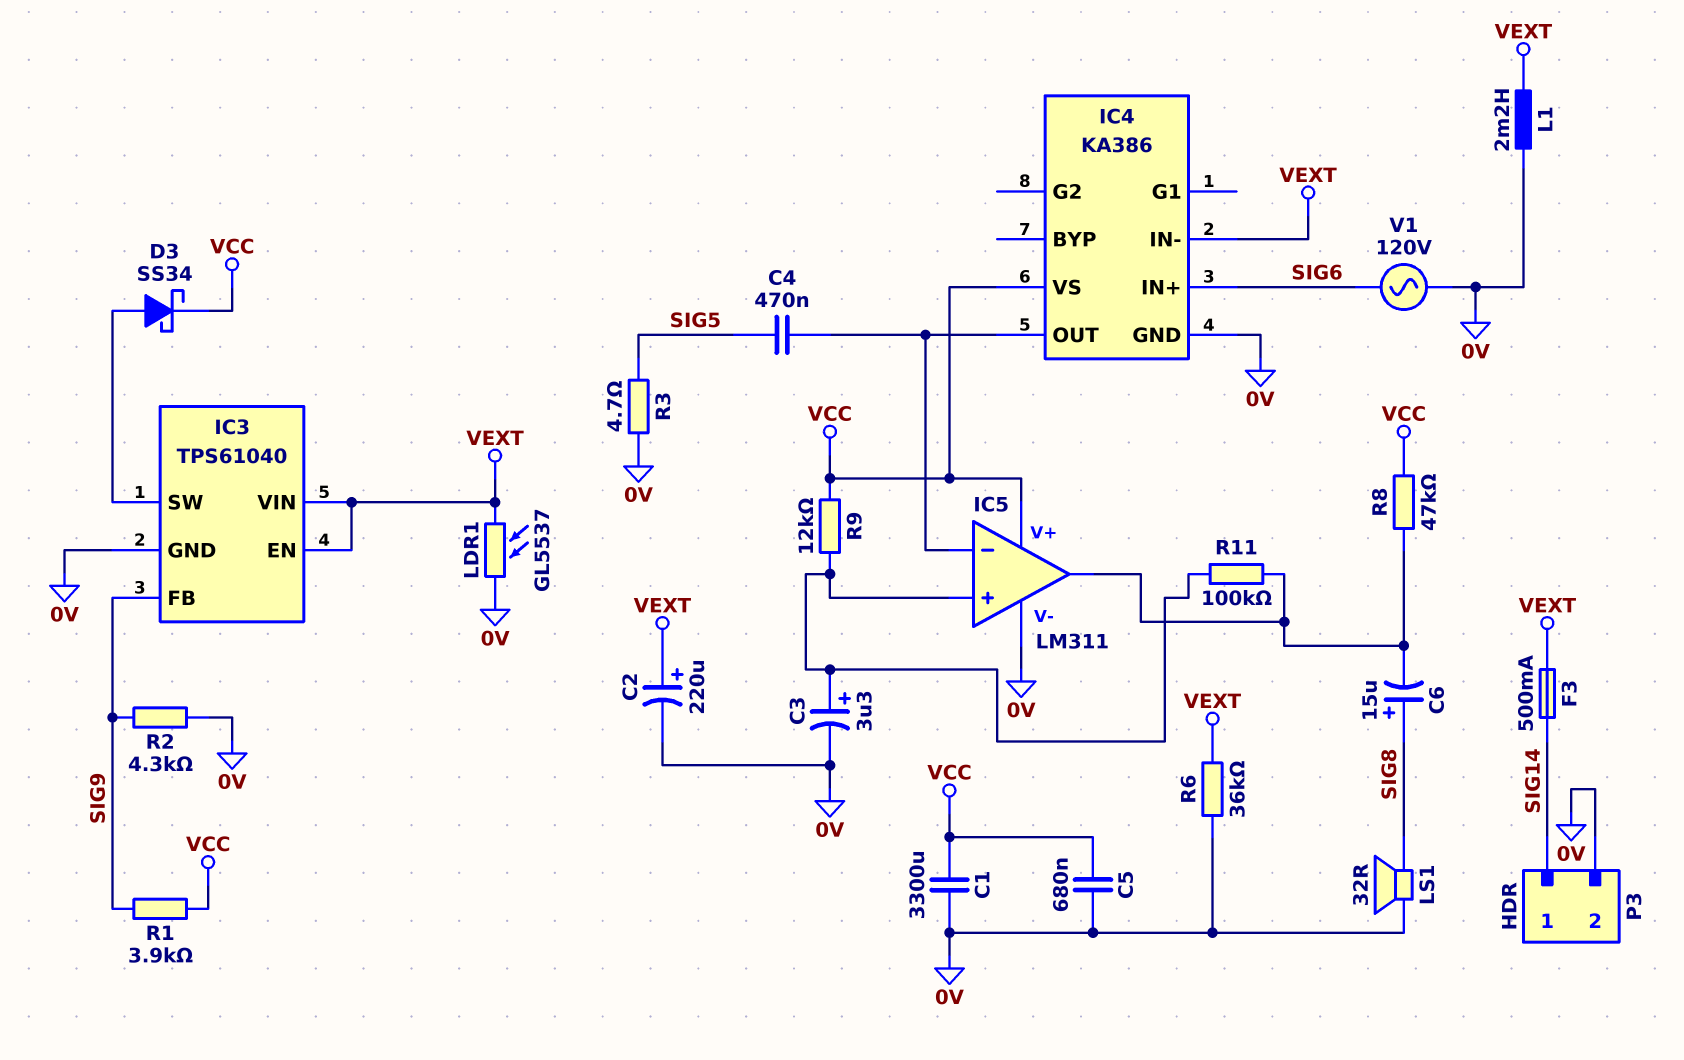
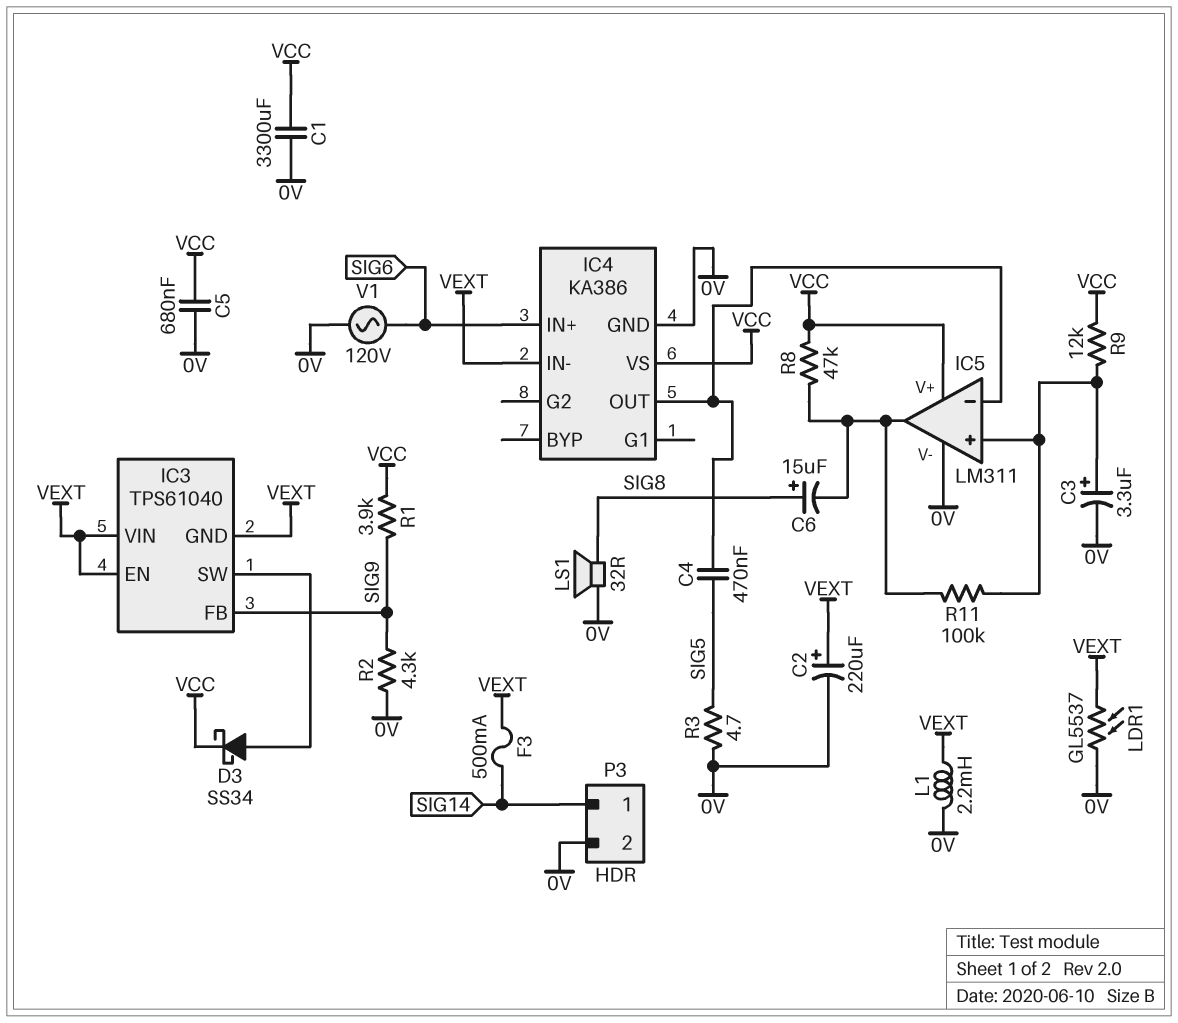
IC3 pin GND: 0V -> VEXT
R6: 36k (0V, VEXT) -> none

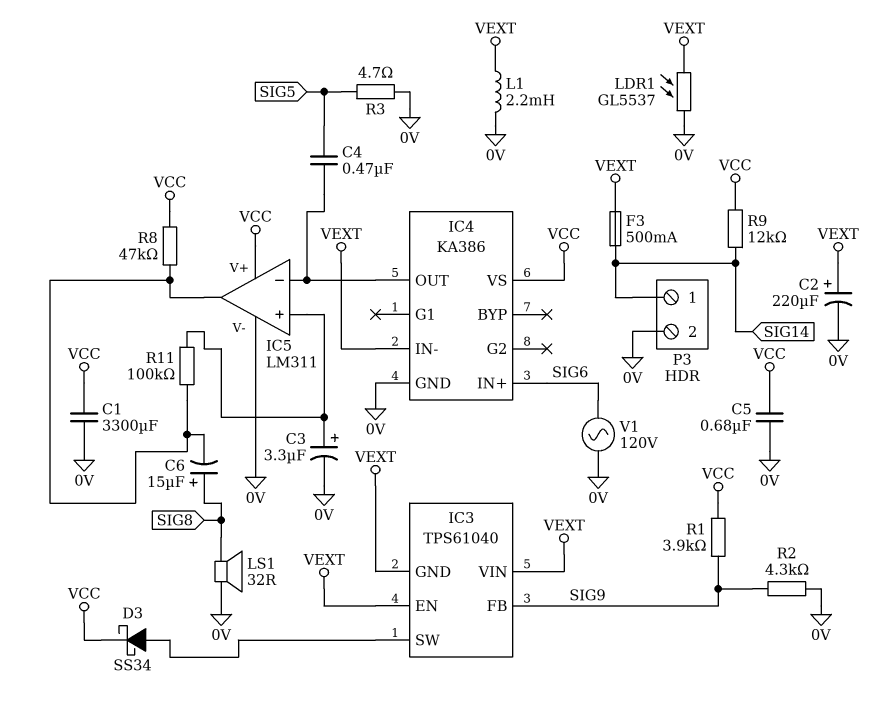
R9: 12k (IC5/in+, VCC) -> 12k (SIG14, VCC)

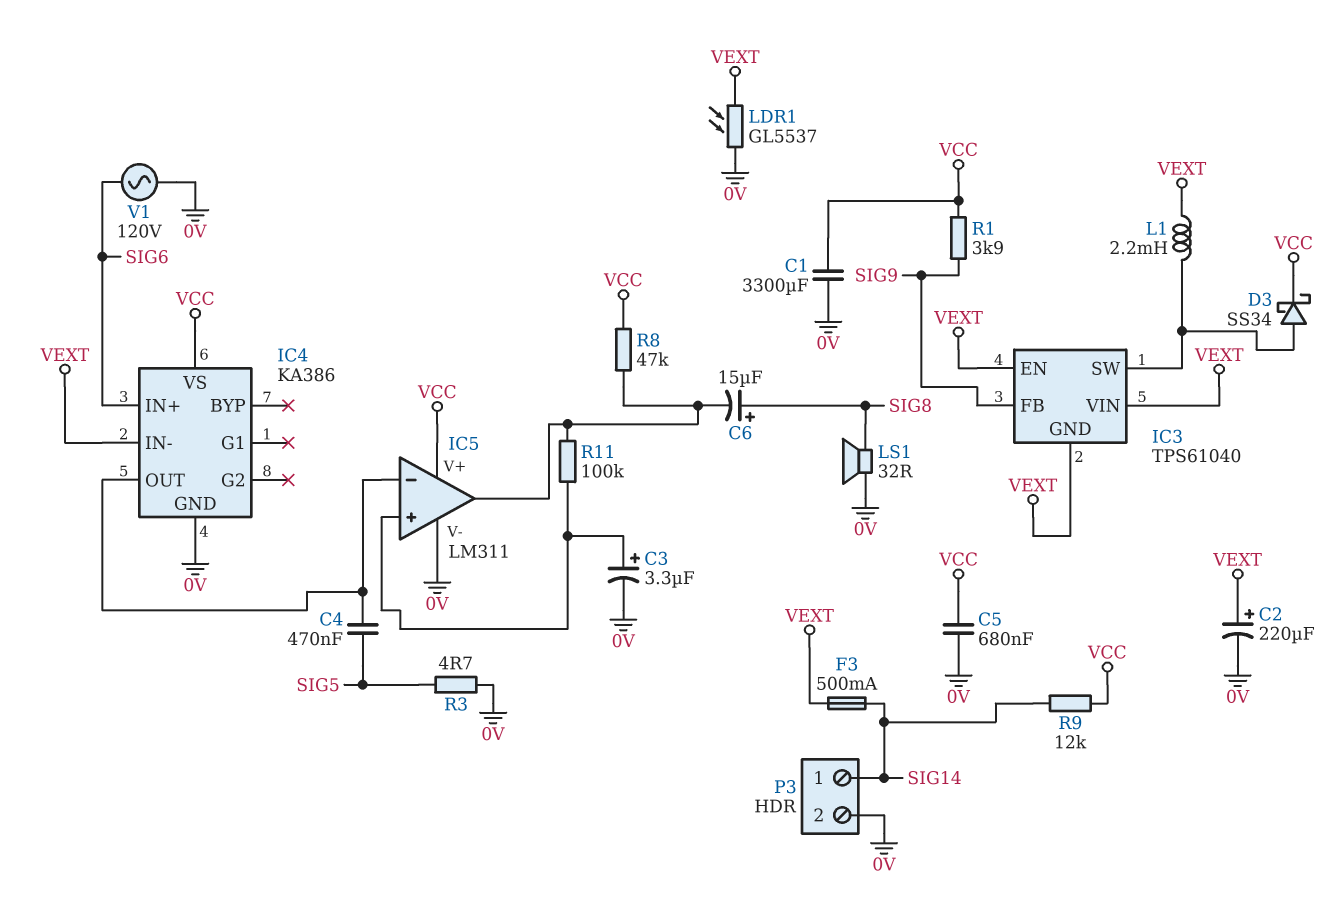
L1: 2.2mH (0V, VEXT) -> 2.2mH (IC3/SW, VEXT)
R2: 4.3k (0V, SIG9) -> none

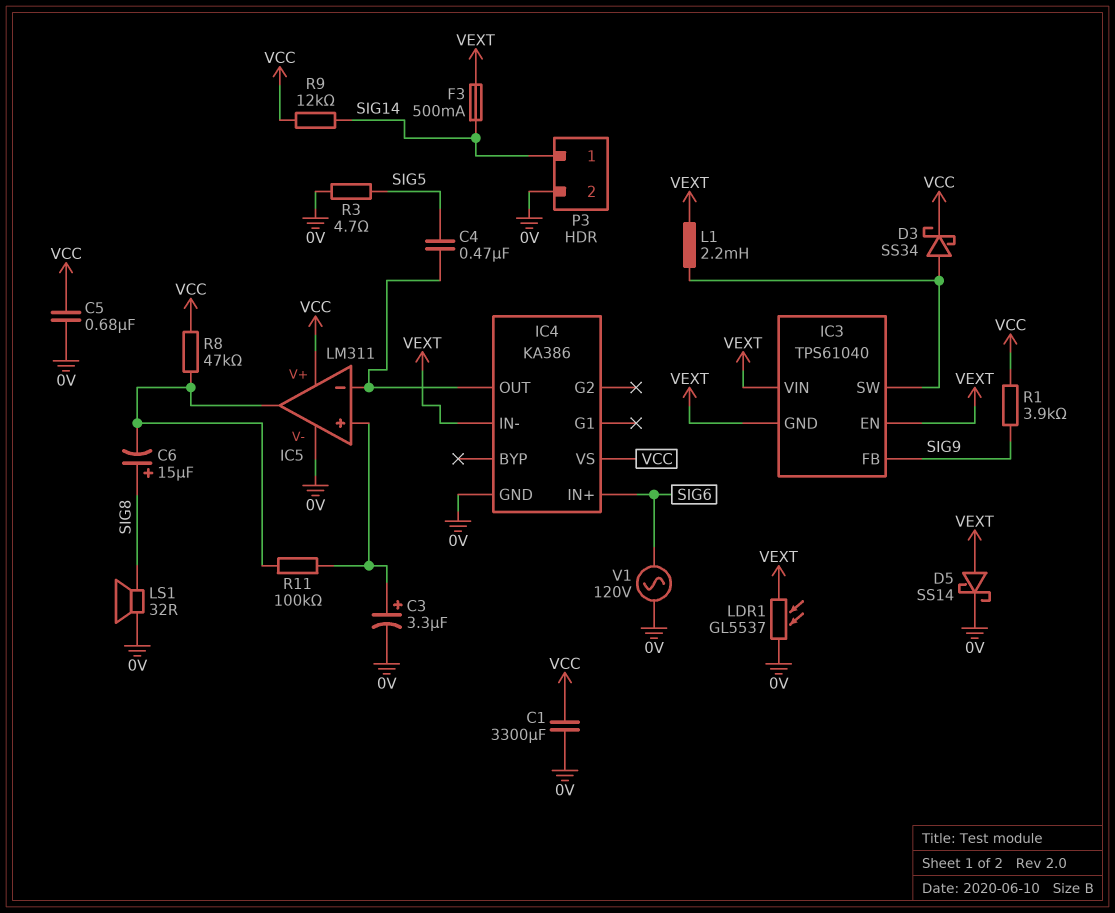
C2: 220uF (plus VEXT, minus 0V) -> none
D5: none -> schottky SS14 (A VEXT, K 0V)

